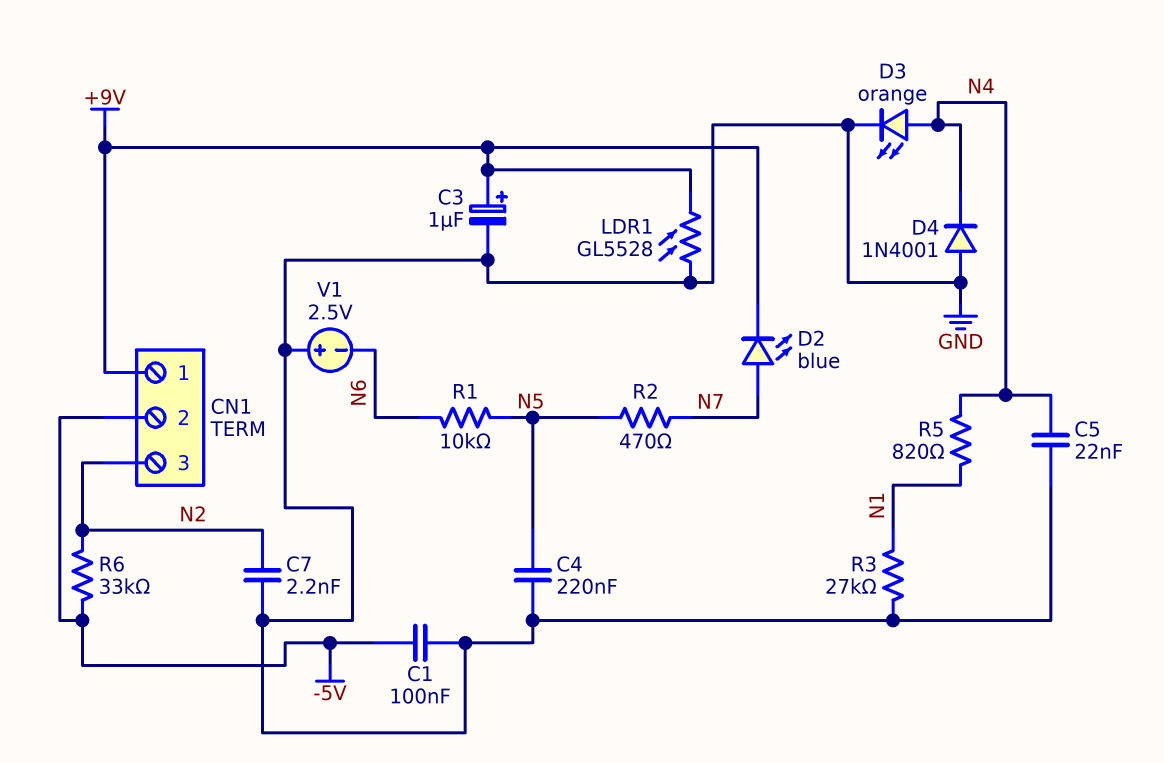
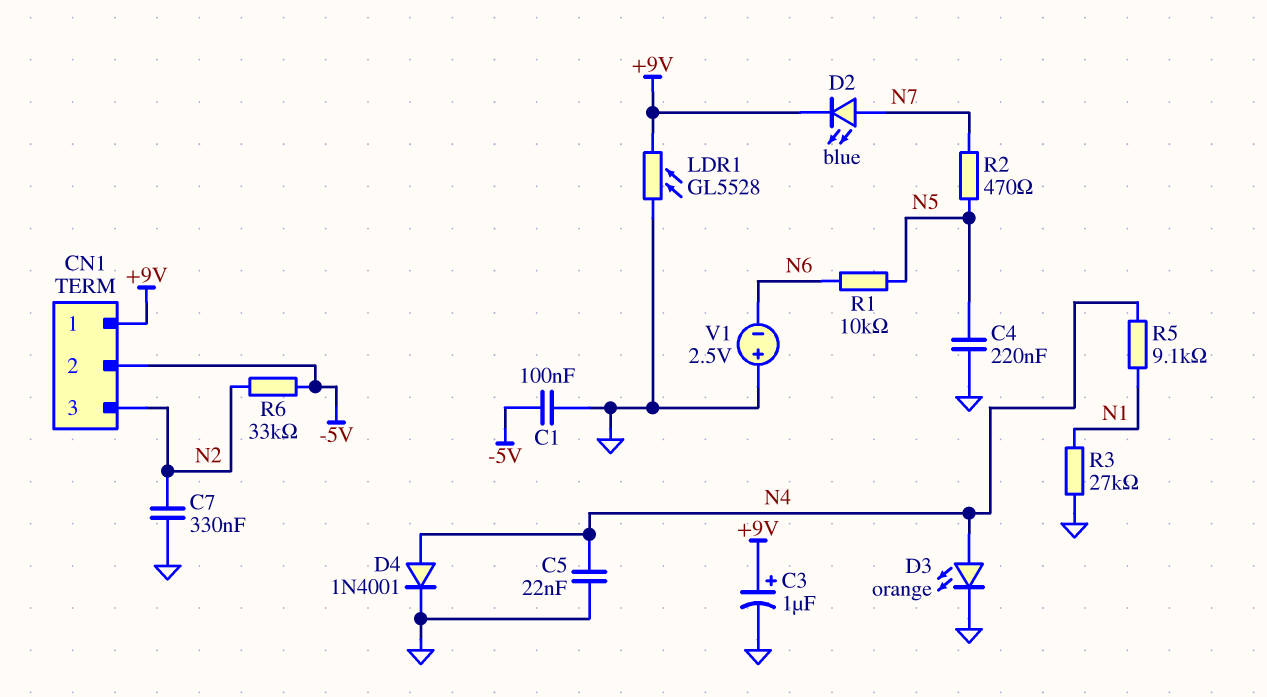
C7: 2.2nF (GND, N2) -> 330nF (GND, N2)
D4: diode 1N4001 (A GND, K N4) -> diode 1N4001 (A N4, K GND)
R5: 820 (N1, N4) -> 9.1k (N1, N4)

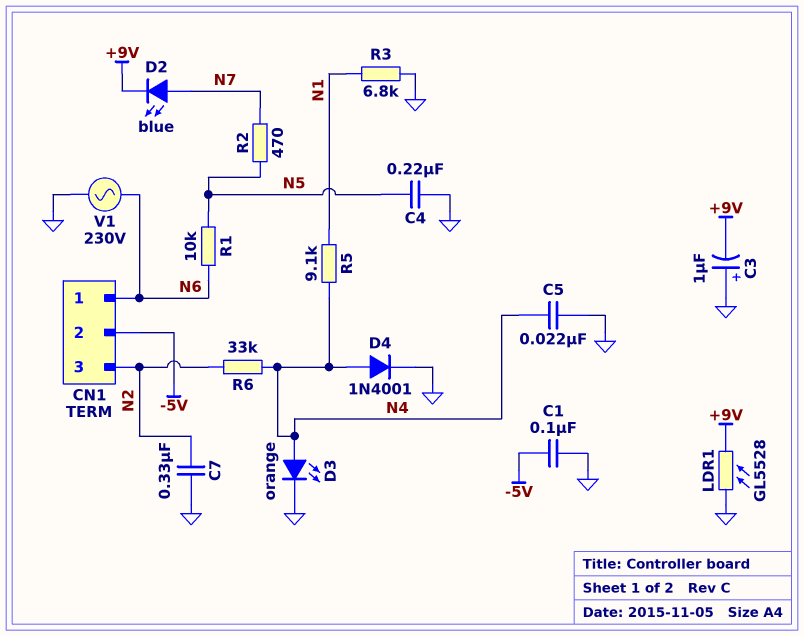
C3: 1uF (plus +9V, minus GND) -> 1uF (plus GND, minus +9V)
CN1 pin 1: +9V -> N6
R3: 27k (GND, N1) -> 6.8k (GND, N1)
R6: 33k (-5V, N2) -> 33k (N2, N4)
V1: 2.5V (plus GND, minus N6) -> AC 230V (GND, N6)

